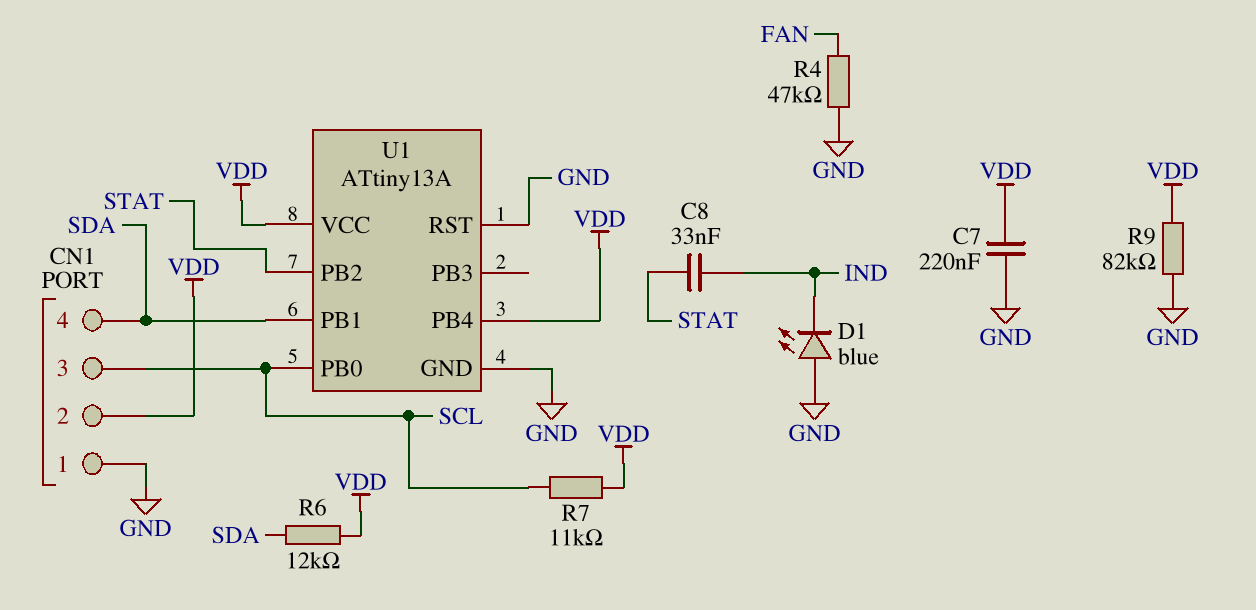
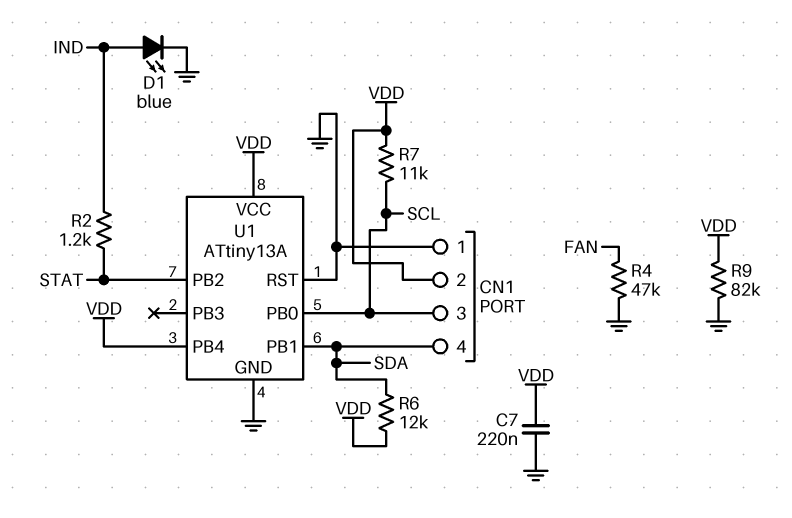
C8: 33nF (IND, STAT) -> none
D1: LED blue (A GND, K IND) -> LED blue (A IND, K GND)
R2: none -> 1.2k (IND, STAT)

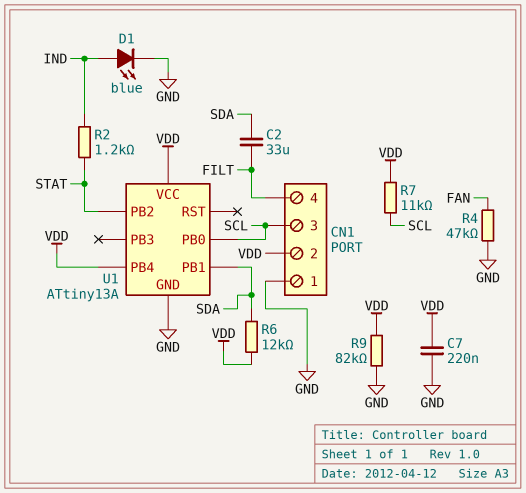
C2: none -> 33uF (FILT, SDA)
CN1 pin 4: SDA -> FILT
U1 pin RST: GND -> none

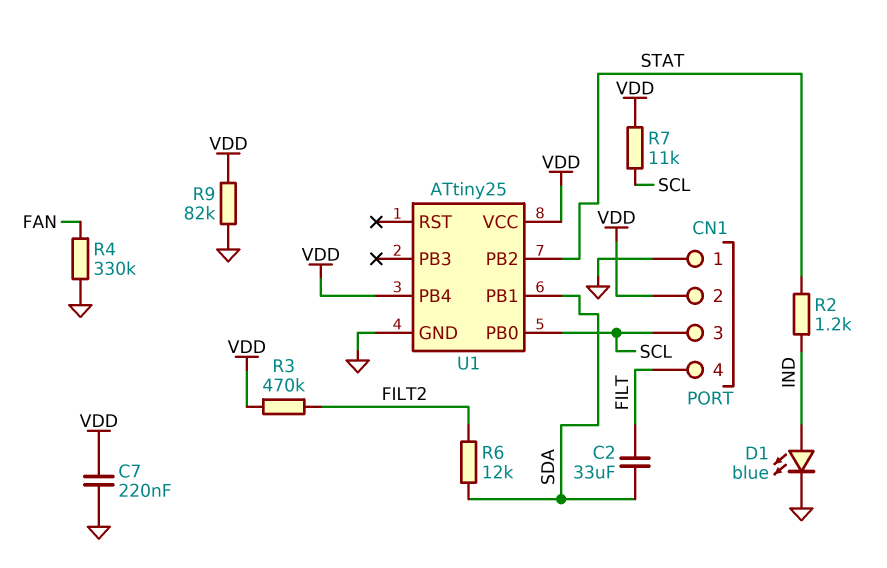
R3: none -> 470k (FILT2, VDD)
R4: 47k (FAN, GND) -> 330k (FAN, GND)
R6: 12k (SDA, VDD) -> 12k (FILT2, SDA)
U1: ATtiny13A -> ATtiny25

